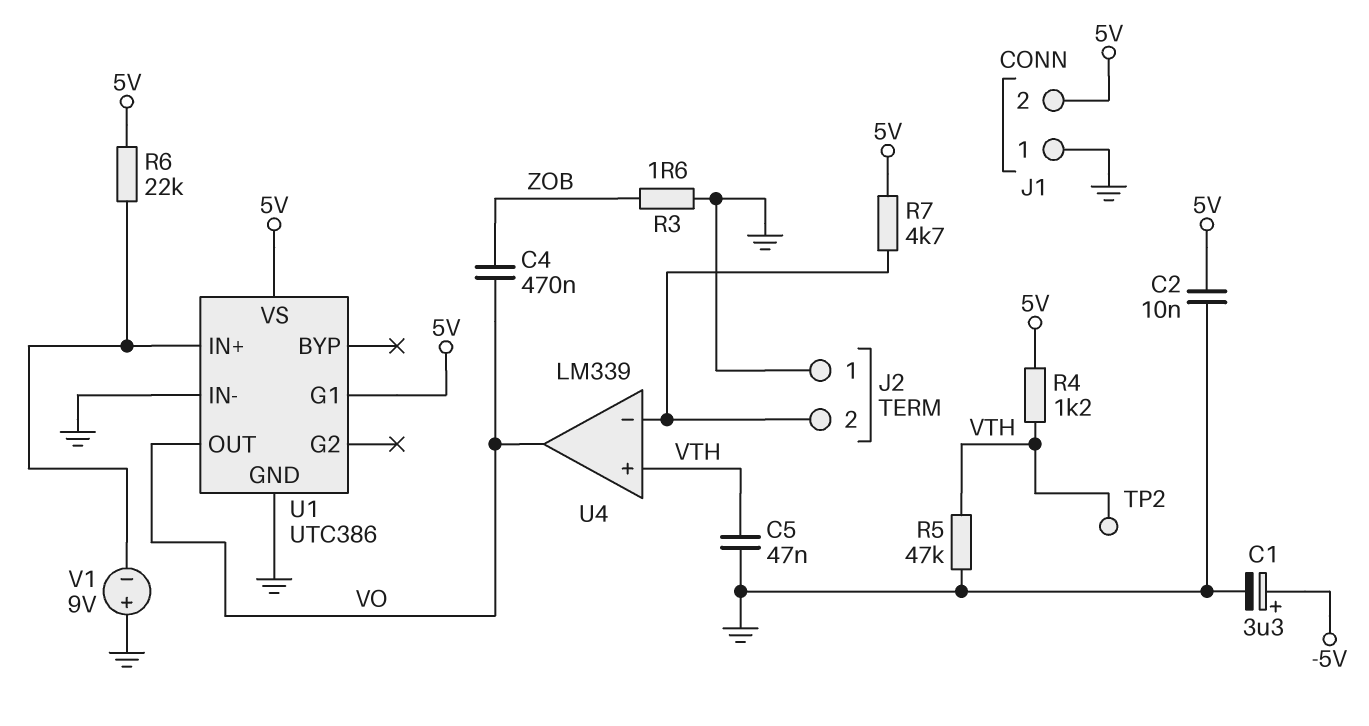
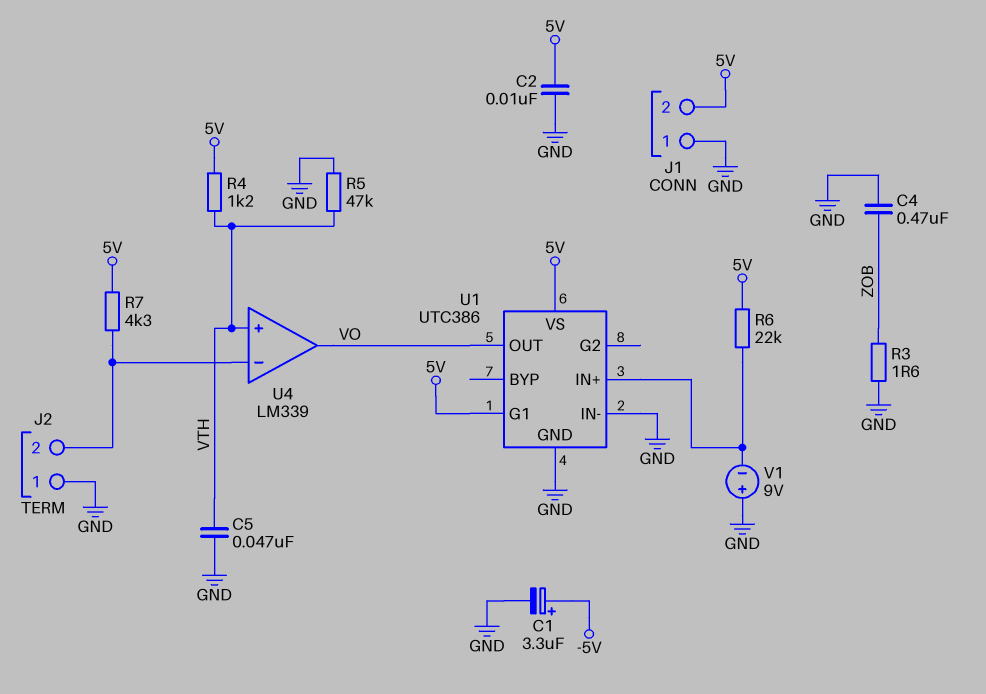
C4: 470nF (VO, ZOB) -> 470nF (GND, ZOB)
R7: 4.7k (5V, J2/2) -> 4.3k (5V, J2/2)
TP2: test point (VTH) -> none

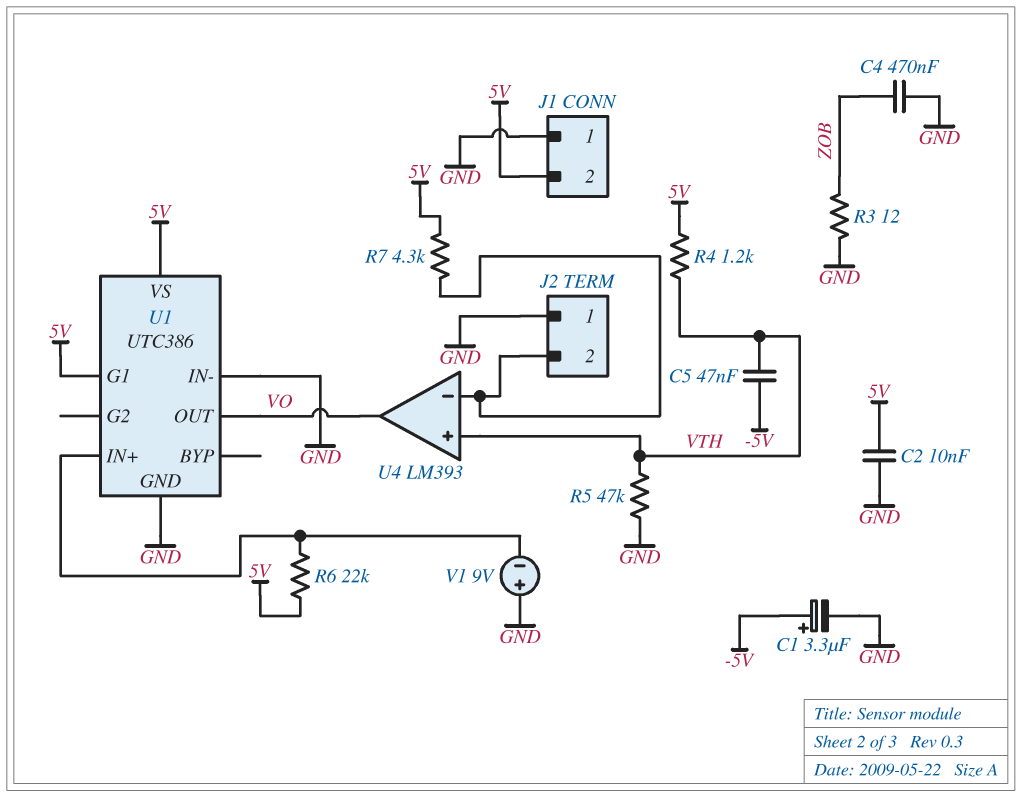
C5: 47nF (GND, VTH) -> 47nF (-5V, VTH)
R3: 1.6 (GND, ZOB) -> 12 (GND, ZOB)
U4: LM339 -> LM393

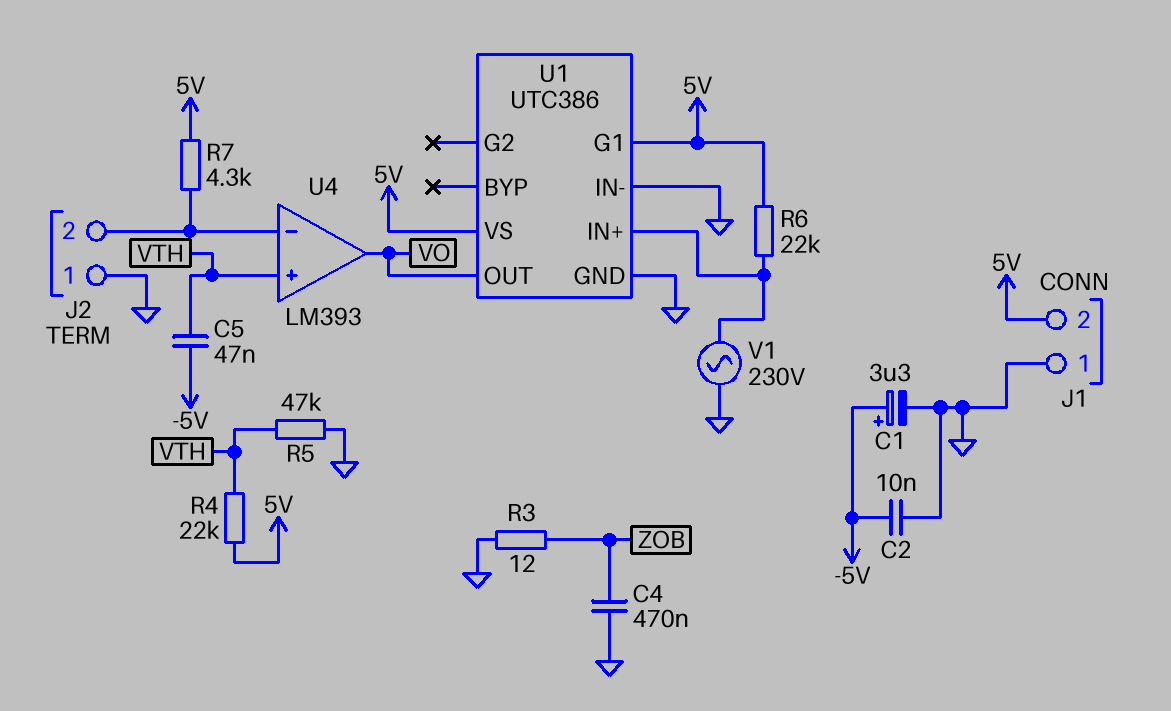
C2: 10nF (5V, GND) -> 10nF (-5V, GND)
R4: 1.2k (5V, VTH) -> 22k (5V, VTH)
V1: 9V (plus GND, minus U1/IN+) -> AC 230V (GND, U1/IN+)

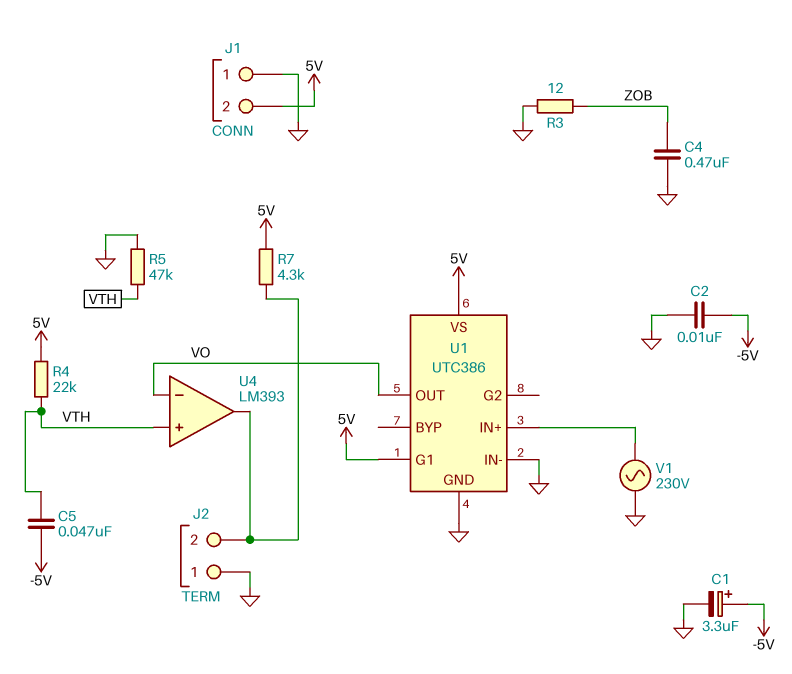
R6: 22k (5V, U1/IN+) -> none
U4 pin in-: J2/2 -> VO
U4 pin out: VO -> J2/2

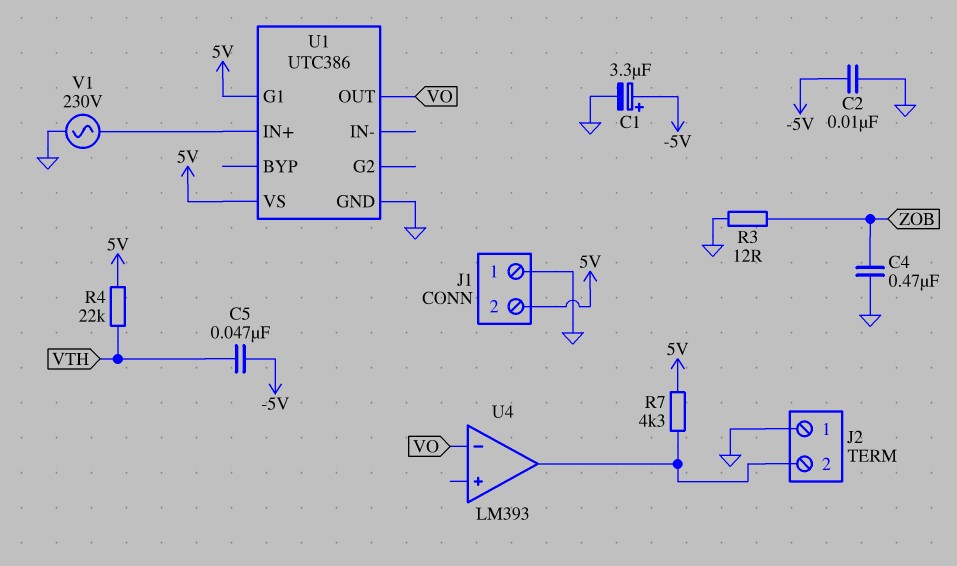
R5: 47k (GND, VTH) -> none
U1 pin IN-: GND -> none
U4 pin in+: VTH -> none

